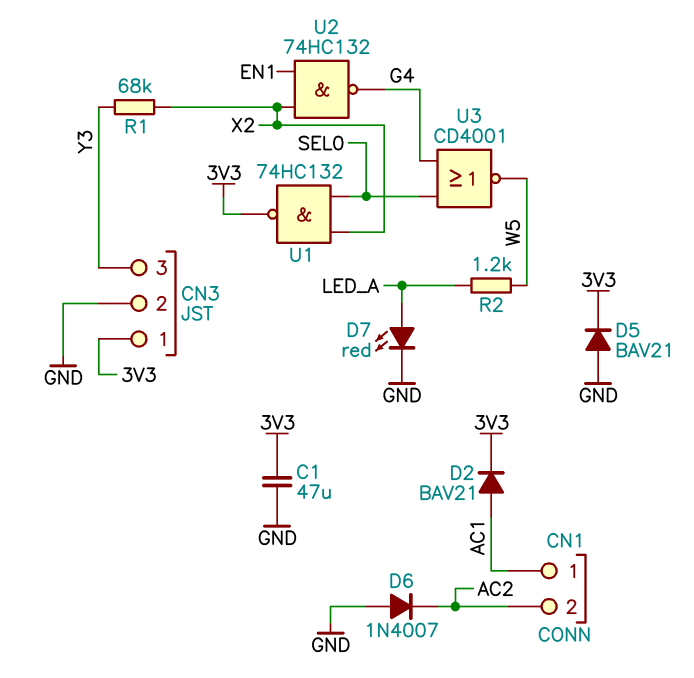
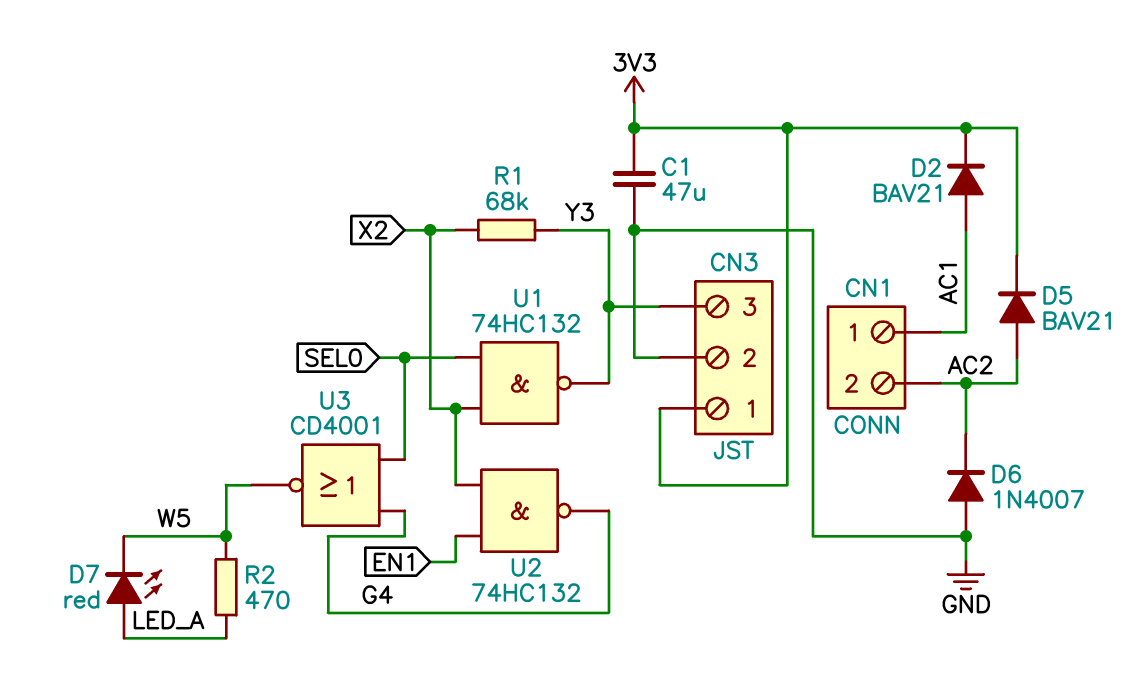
D5: diode BAV21 (A GND, K 3V3) -> diode BAV21 (A AC2, K 3V3)
D7: LED red (A LED_A, K GND) -> LED red (A LED_A, K W5)
R2: 1.2k (LED_A, W5) -> 470 (LED_A, W5)
U1: NAND 74HC132 (in SEL0, in X2, out 3V3) -> NAND 74HC132 (in SEL0, in X2, out Y3)

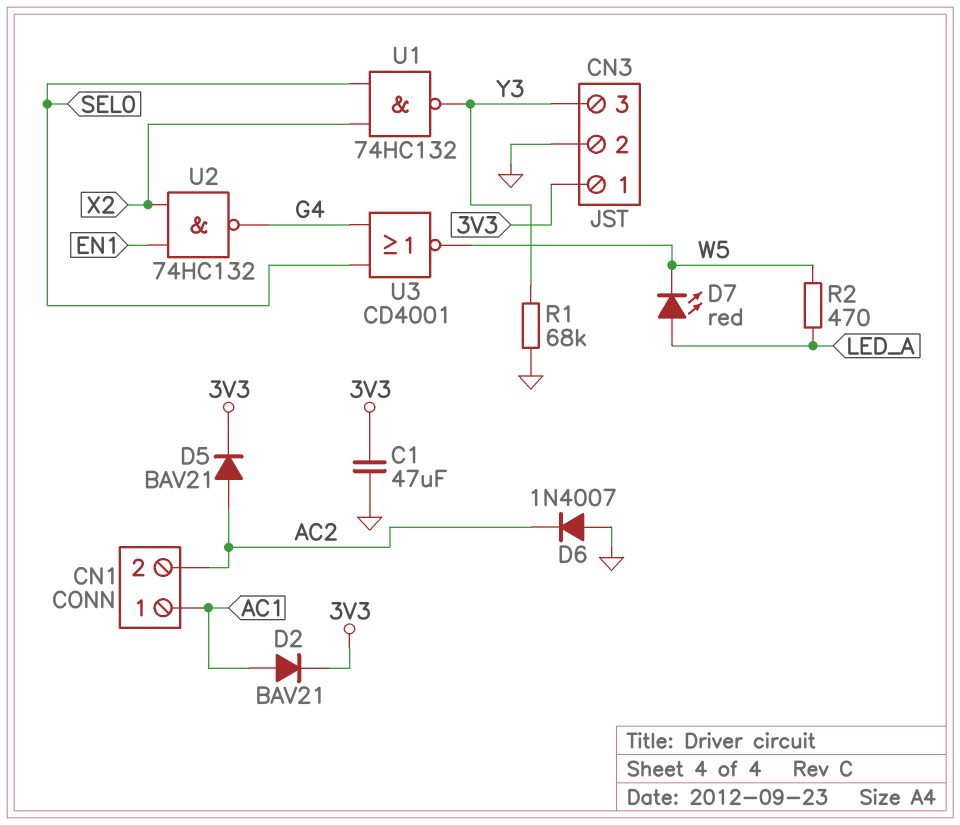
R1: 68k (X2, Y3) -> 68k (GND, Y3)

